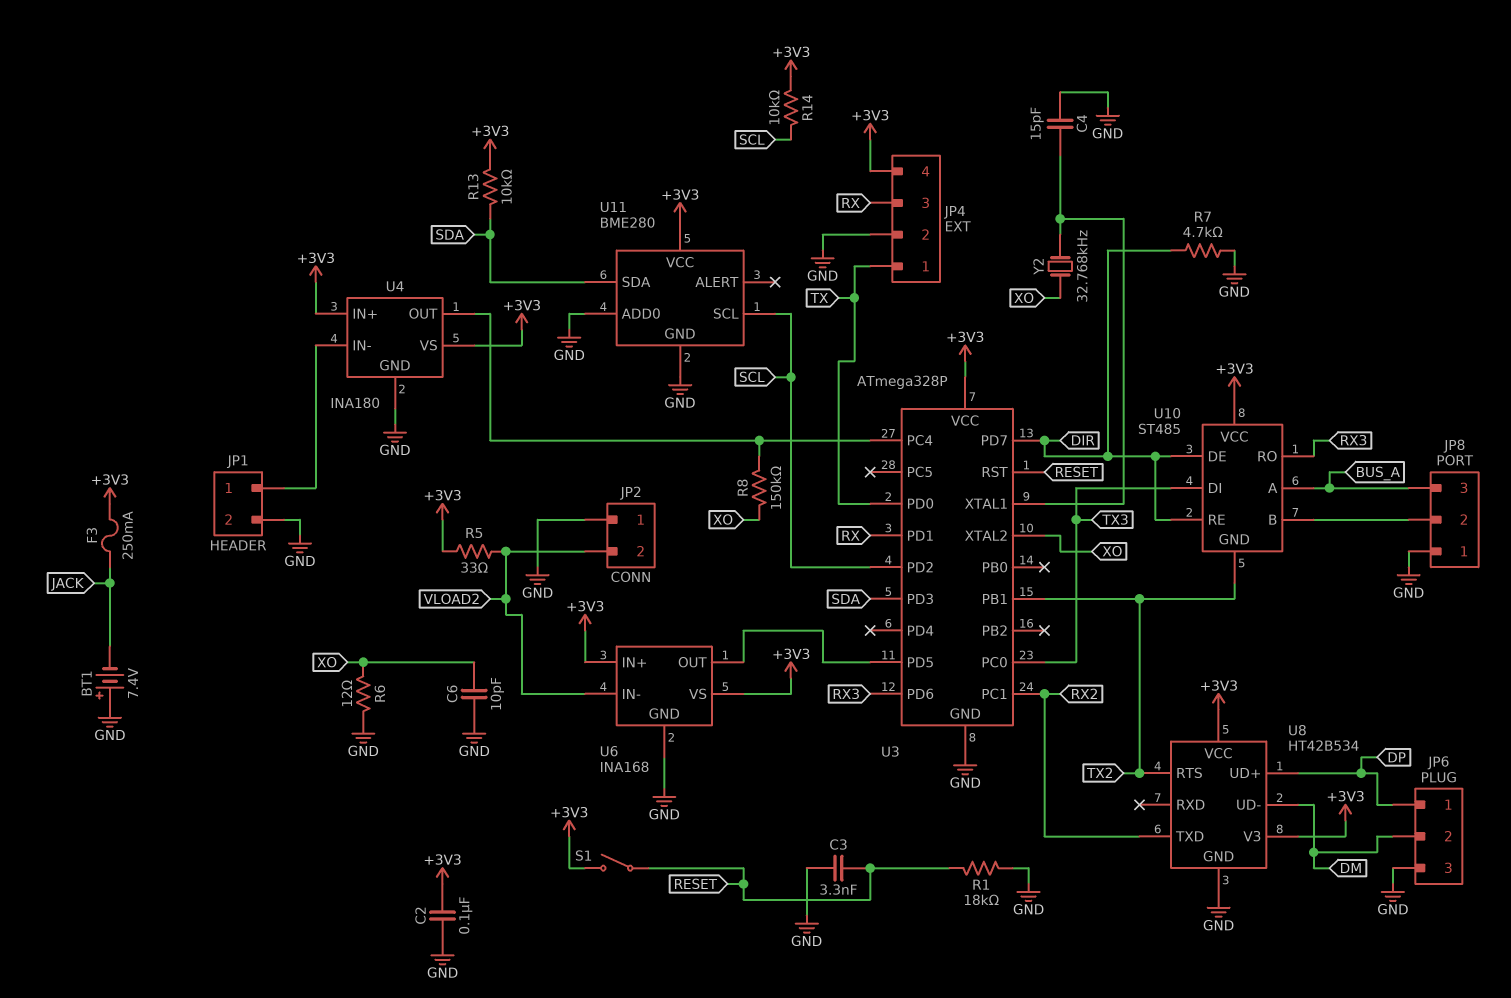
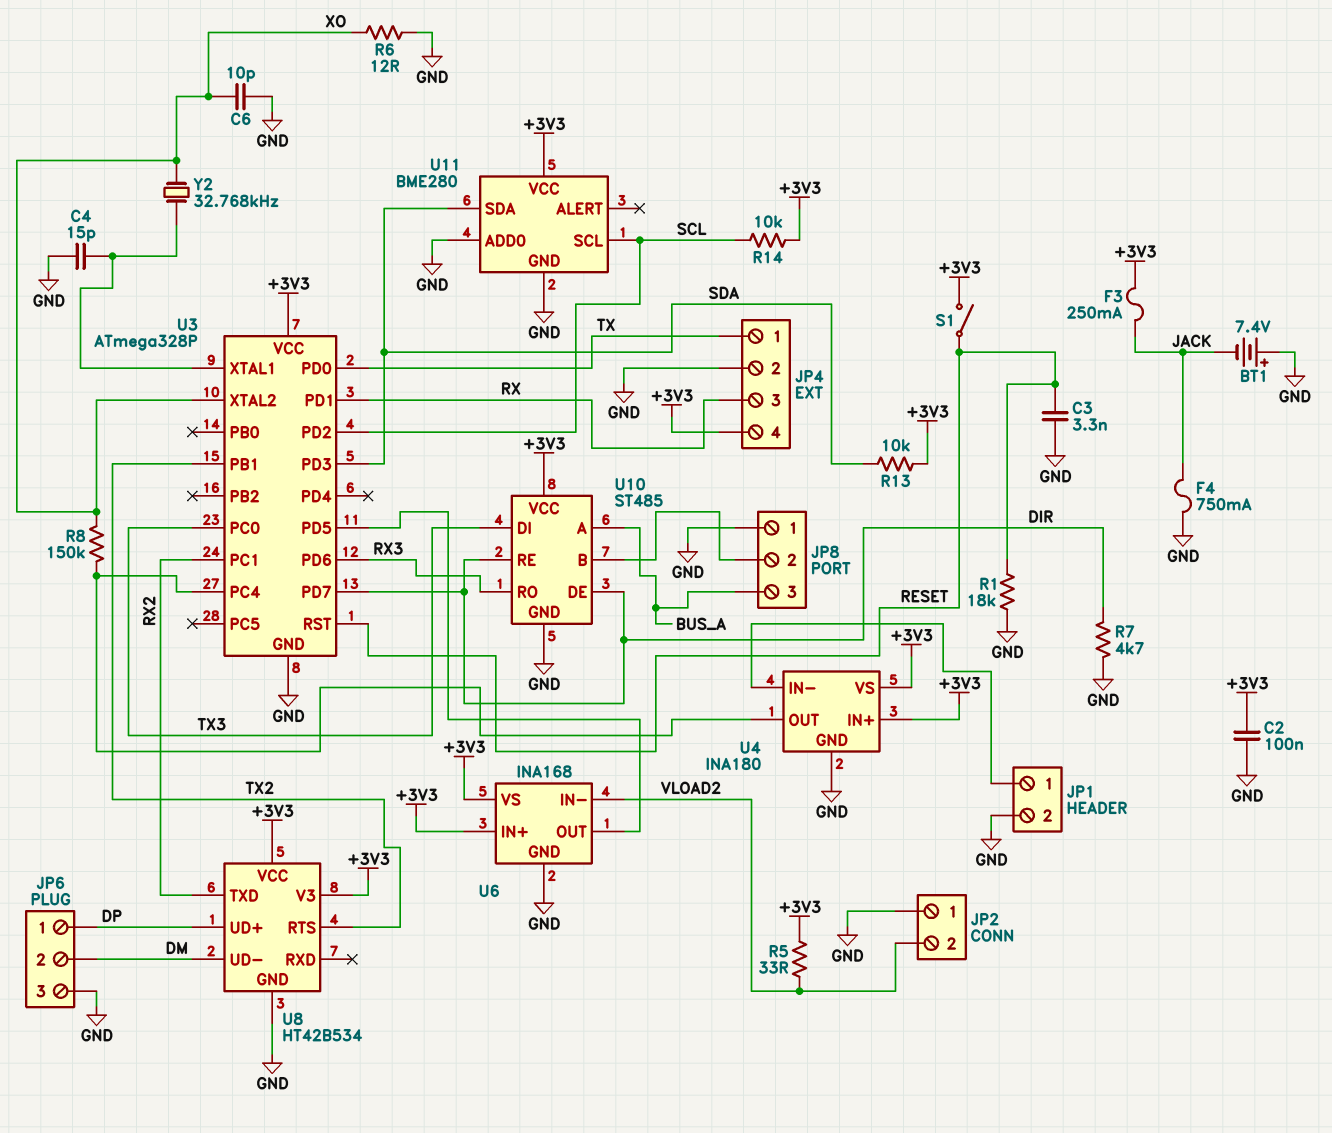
F4: none -> 750mA (GND, JACK)
U10 pin GND: TX2 -> GND

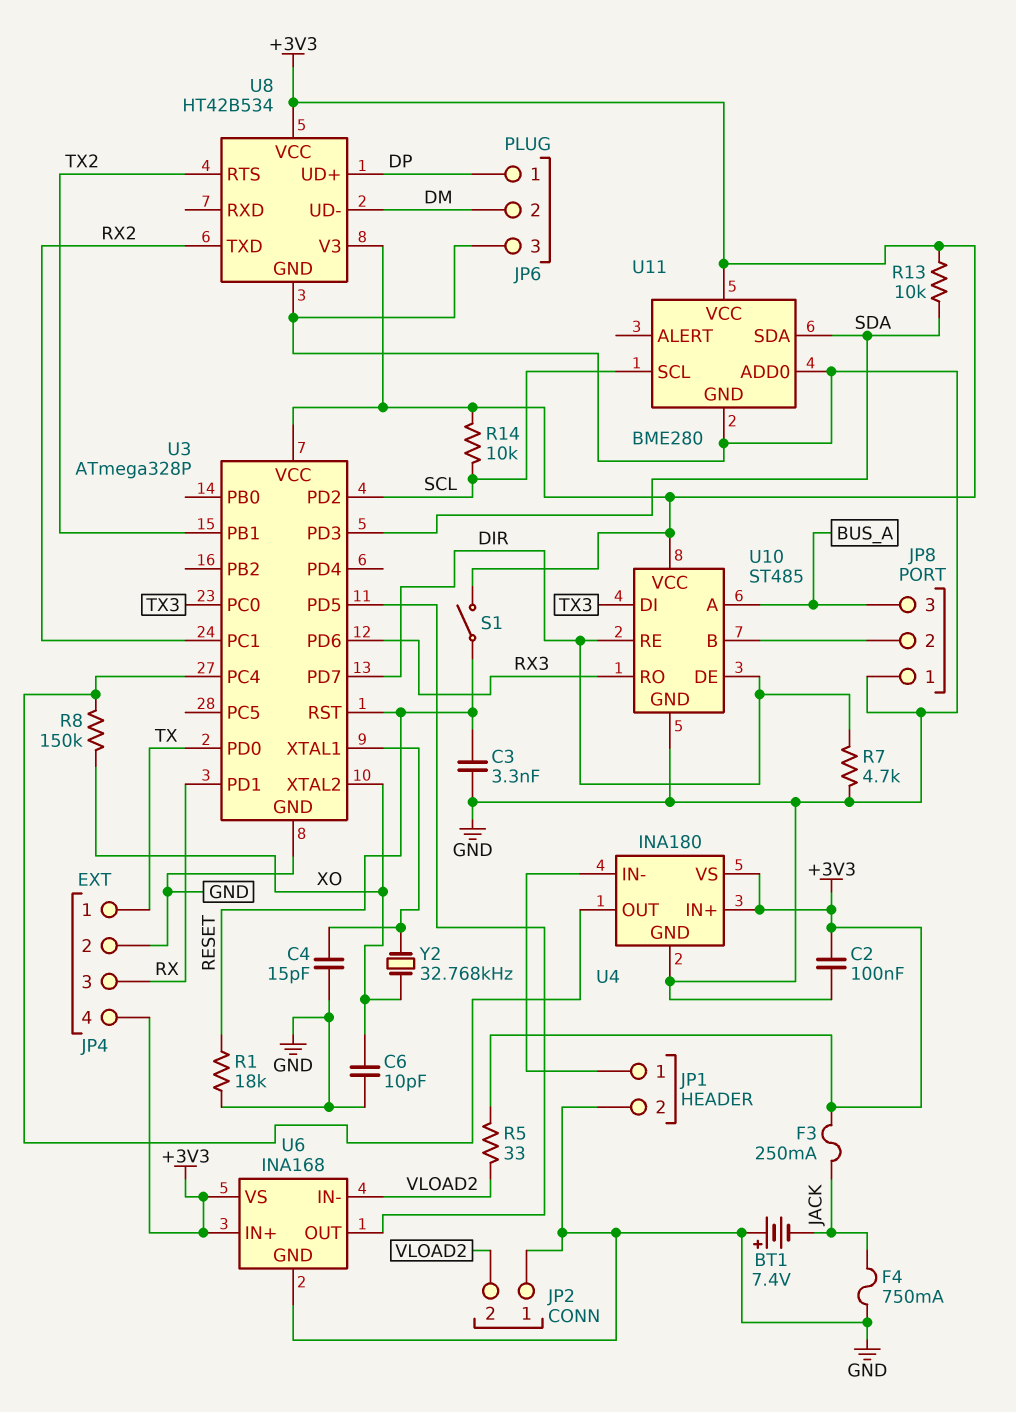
R6: 12 (GND, XO) -> none

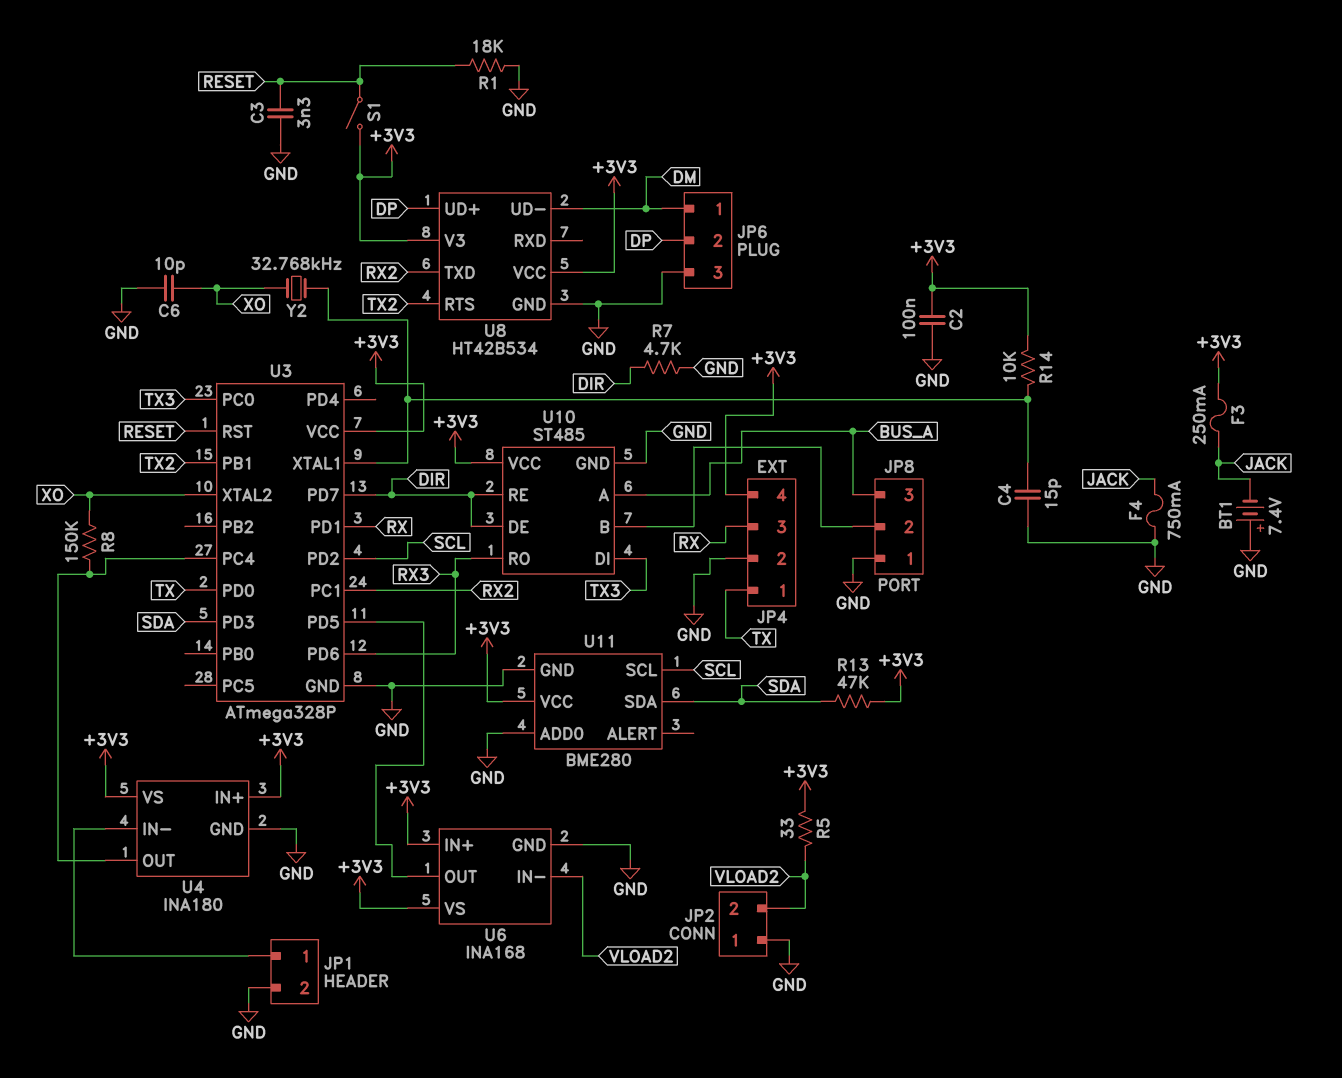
JP6 pin 1: DP -> DM
JP6 pin 2: DM -> DP
R13: 10k (+3V3, SDA) -> 47k (+3V3, SDA)
R14: 10k (+3V3, SCL) -> 10k (+3V3, U3/XTAL1)

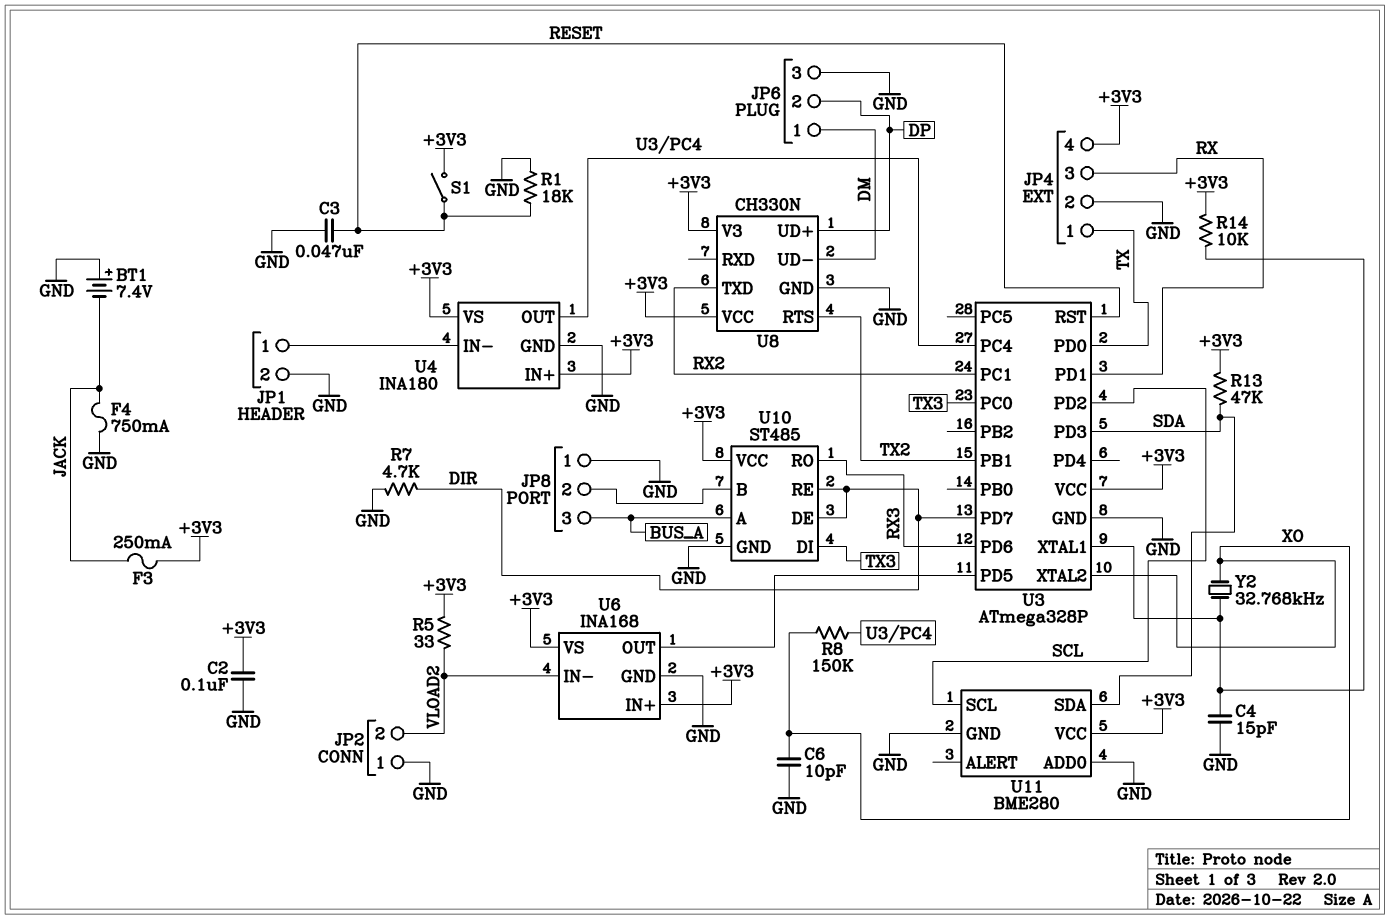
C3: 3.3nF (GND, RESET) -> 47nF (GND, RESET)
U8: HT42B534 -> CH330N

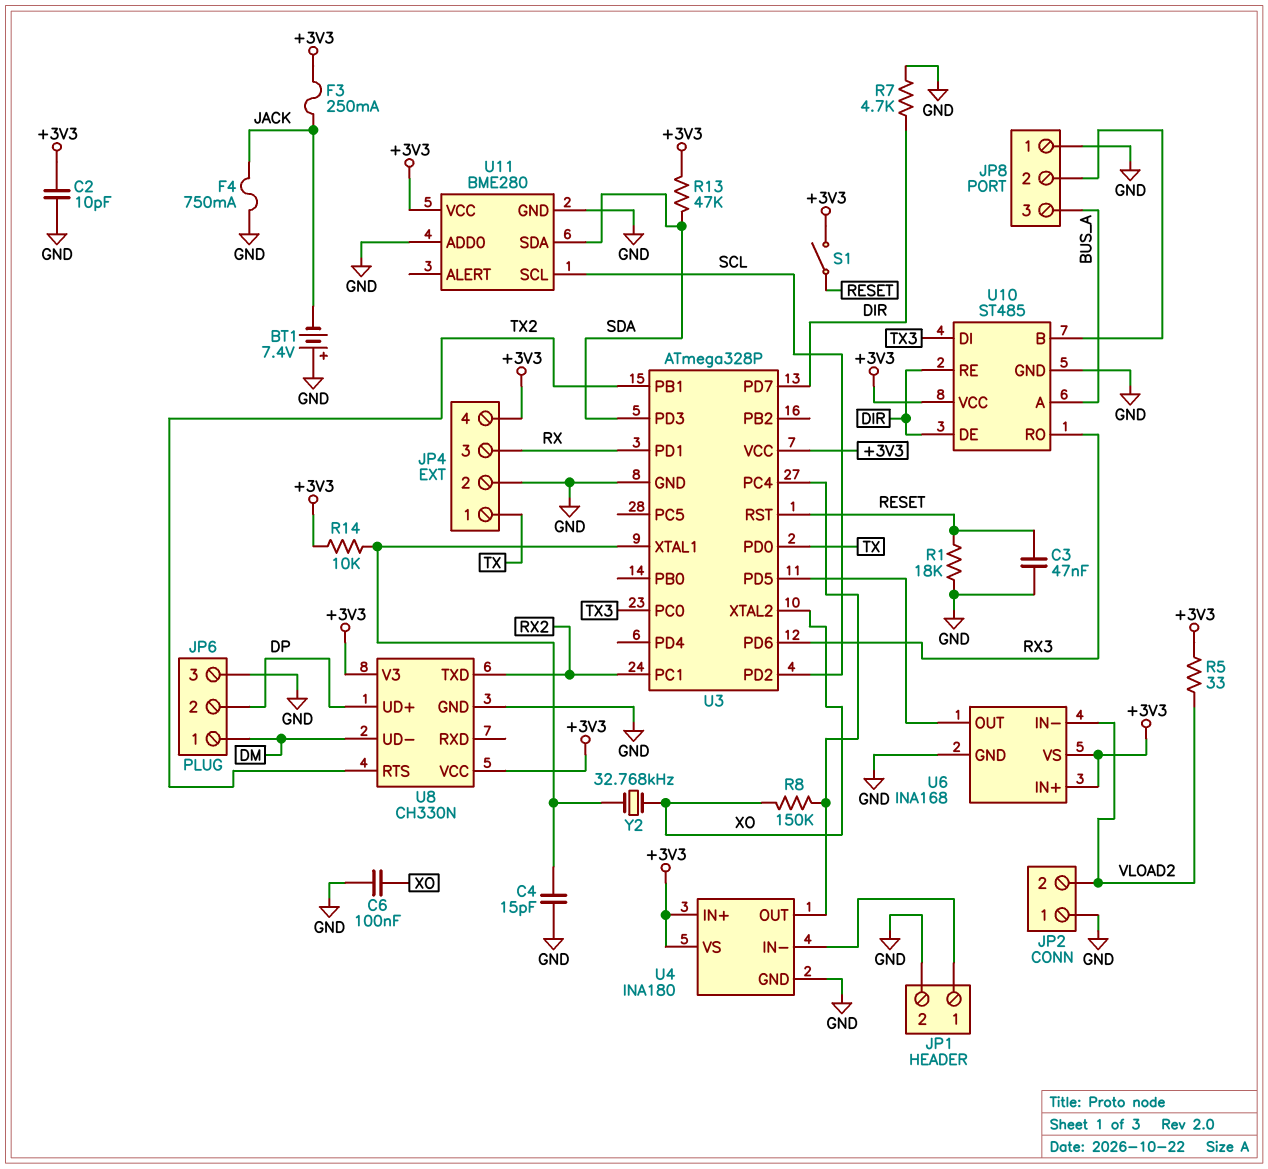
C2: 100nF (+3V3, GND) -> 10pF (+3V3, GND)
C6: 10pF (GND, XO) -> 100nF (GND, XO)

